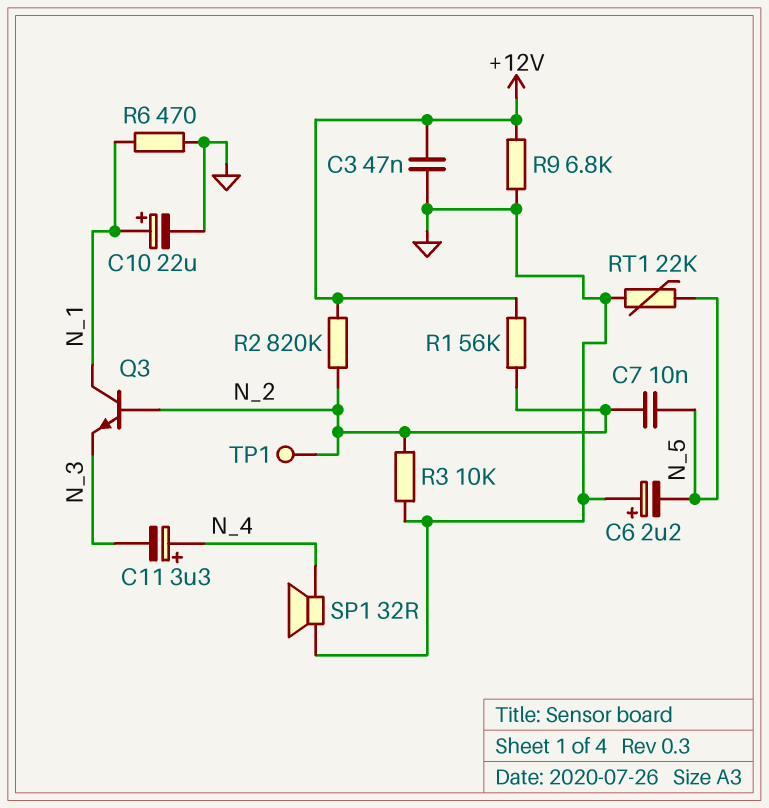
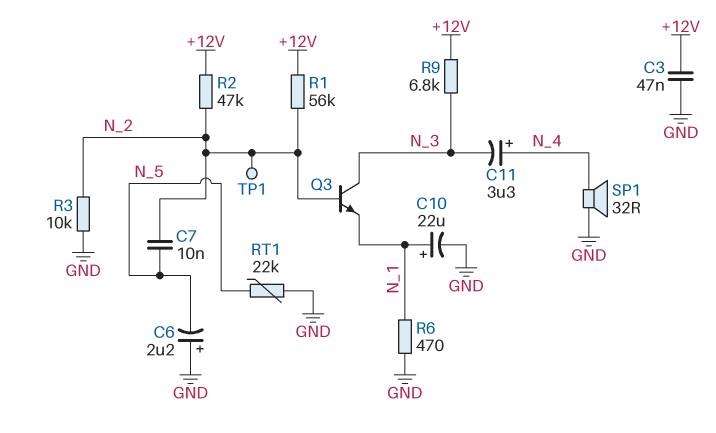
Q3: NPN (B N_2, C N_1, E N_3) -> NPN (B N_2, C N_3, E N_1)
R2: 820k (+12V, N_2) -> 47k (+12V, N_2)
R9: 6.8k (+12V, GND) -> 6.8k (+12V, N_3)

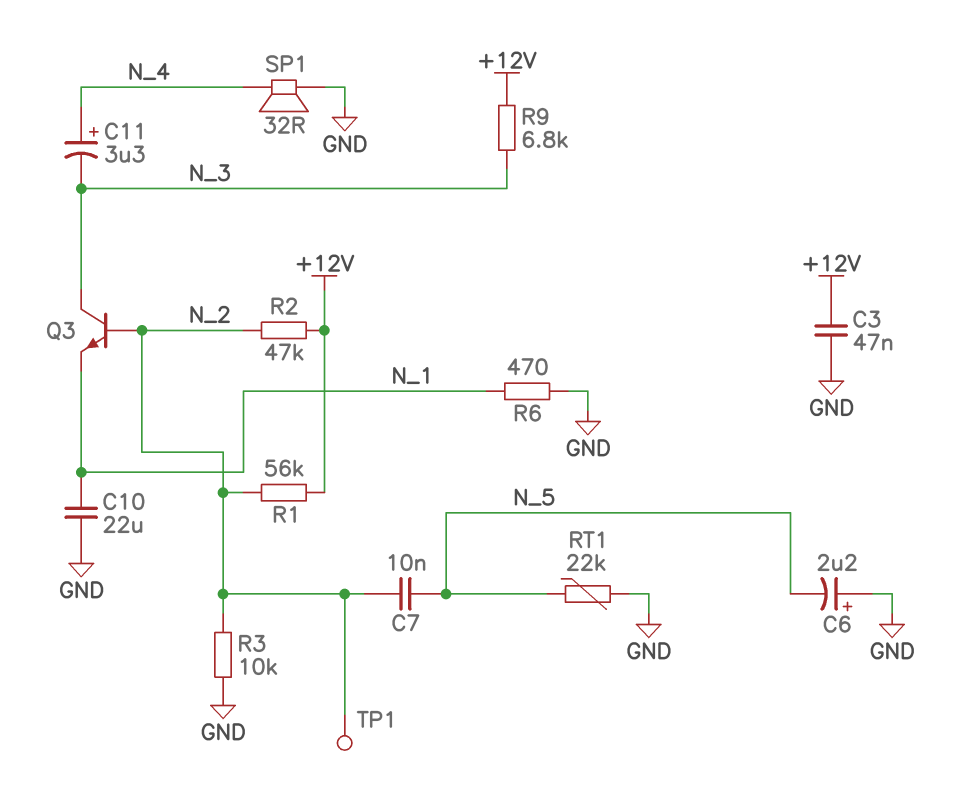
C10: 22uF (plus N_1, minus GND) -> 22uF (GND, N_1)

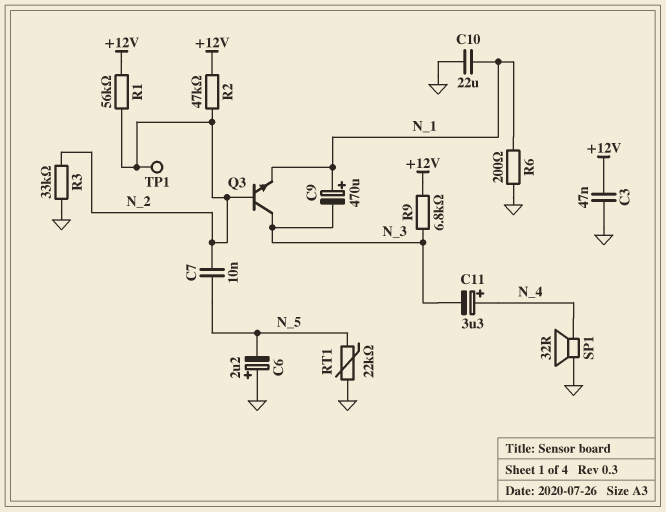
C9: none -> 470uF (plus N_1, minus N_3)
R3: 10k (GND, N_2) -> 33k (GND, N_2)
R6: 470 (GND, N_1) -> 200 (GND, N_1)

